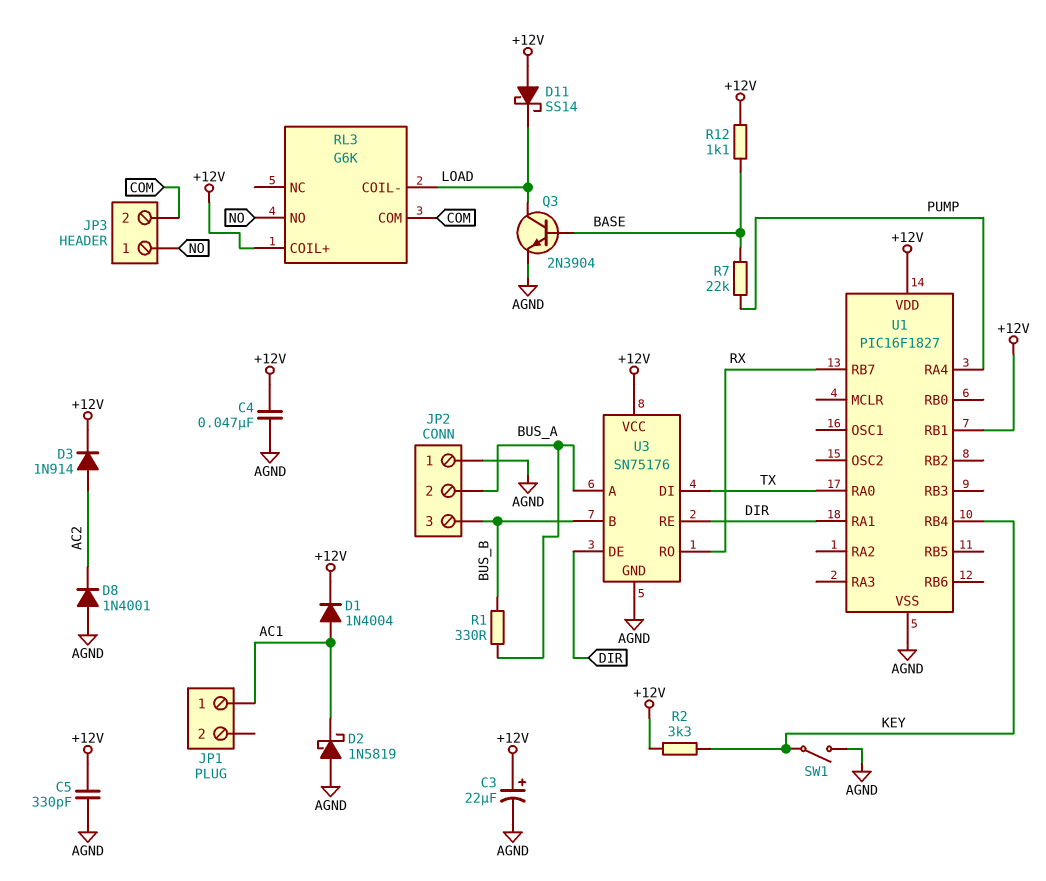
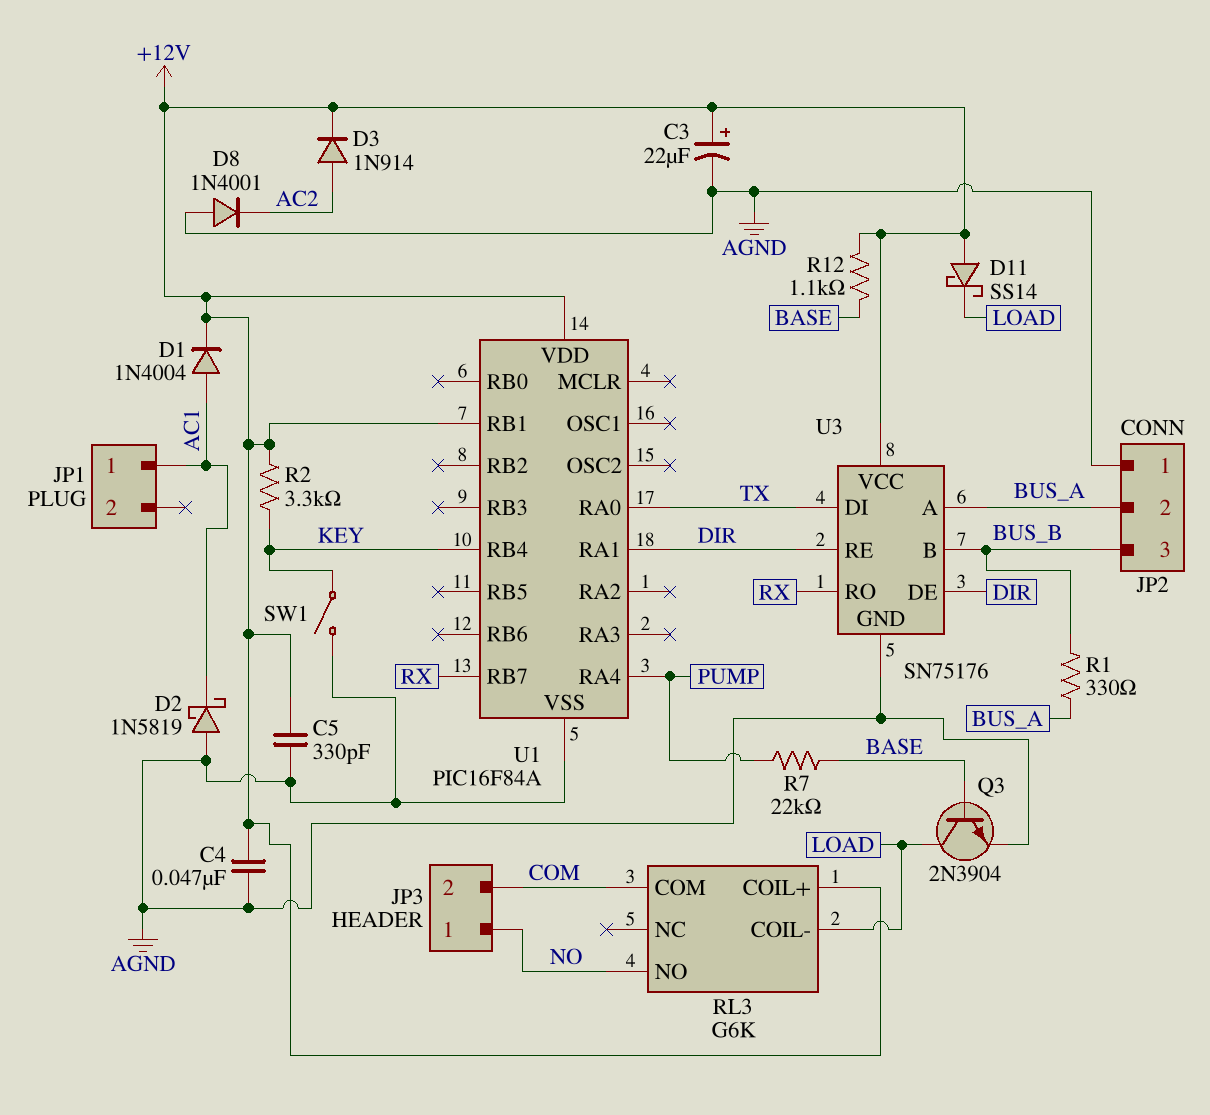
U1: PIC16F1827 -> PIC16F84A

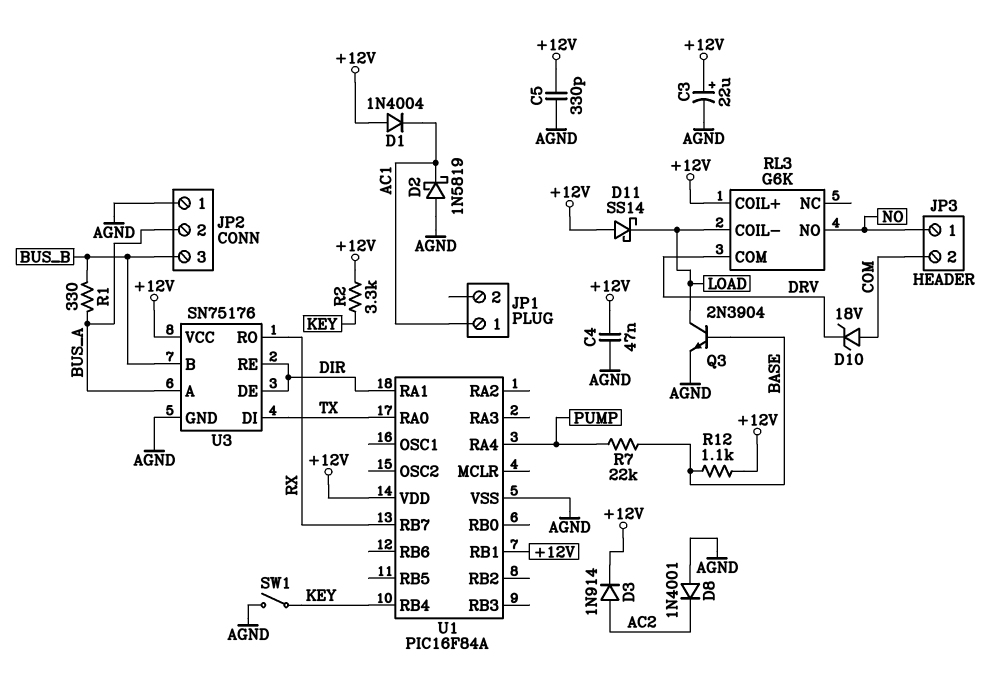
D1: diode 1N4004 (A AC1, K +12V) -> diode 1N4004 (A +12V, K AC1)
D10: none -> zener 18V (A COM, K DRV)
RL3 pin COM: COM -> DRV

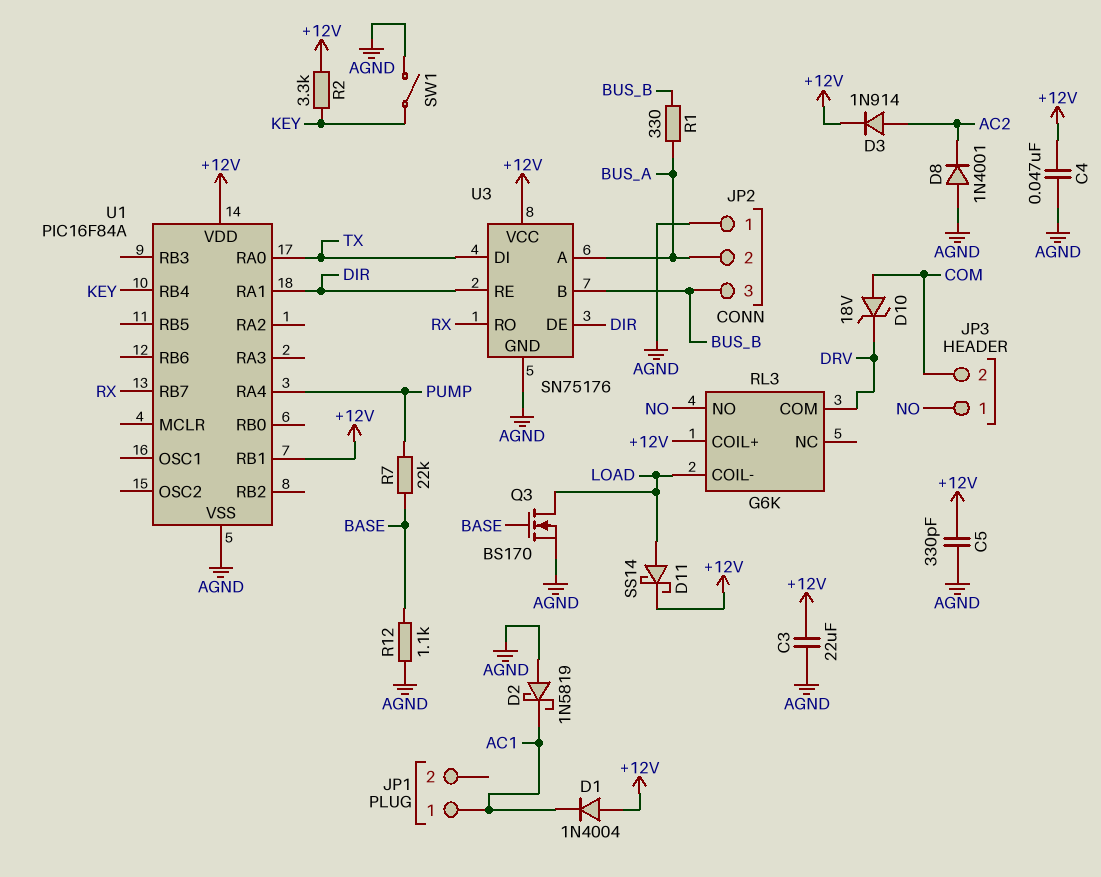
C3: 22uF (plus +12V, minus AGND) -> 22uF (+12V, AGND)
D11: schottky SS14 (A +12V, K LOAD) -> schottky SS14 (A LOAD, K +12V)
Q3: NPN 2N3904 (B BASE, C LOAD, E AGND) -> NMOS BS170 (G BASE, D LOAD, S AGND)
R12: 1.1k (+12V, BASE) -> 1.1k (AGND, BASE)

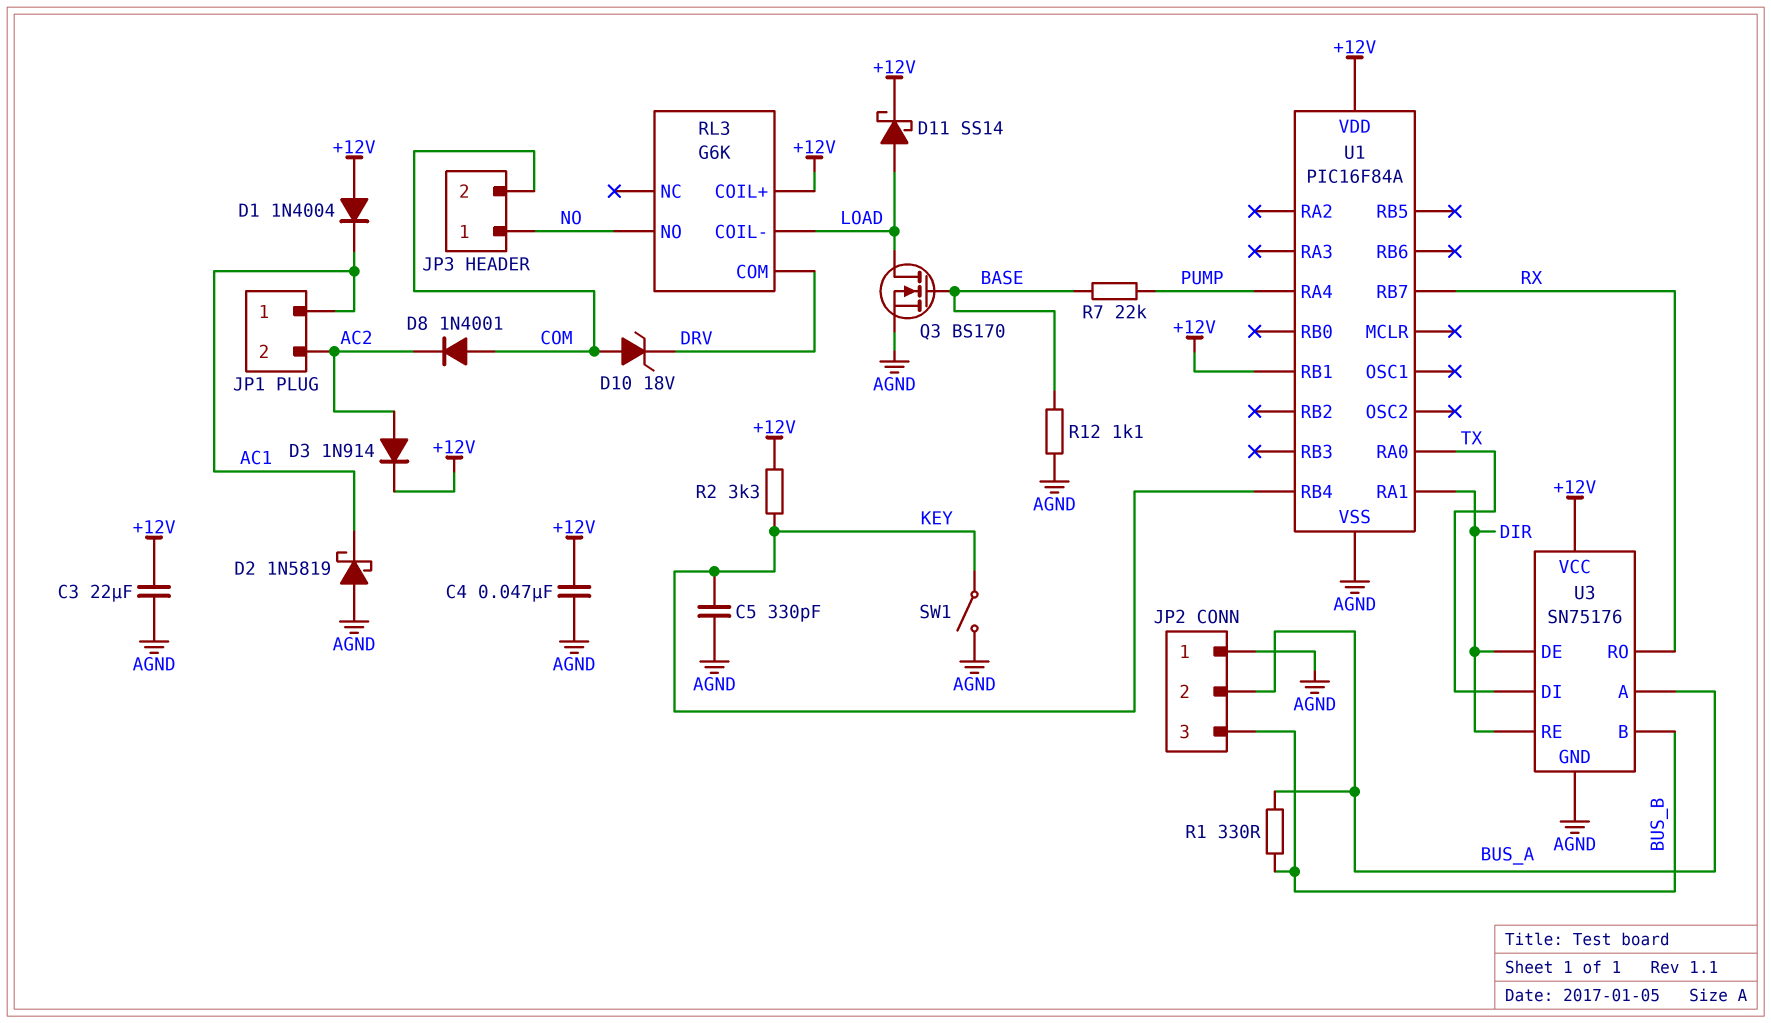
C5: 330pF (+12V, AGND) -> 330pF (AGND, KEY)
D8: diode 1N4001 (A AGND, K AC2) -> diode 1N4001 (A COM, K AC2)
JP1 pin 2: none -> AC2

